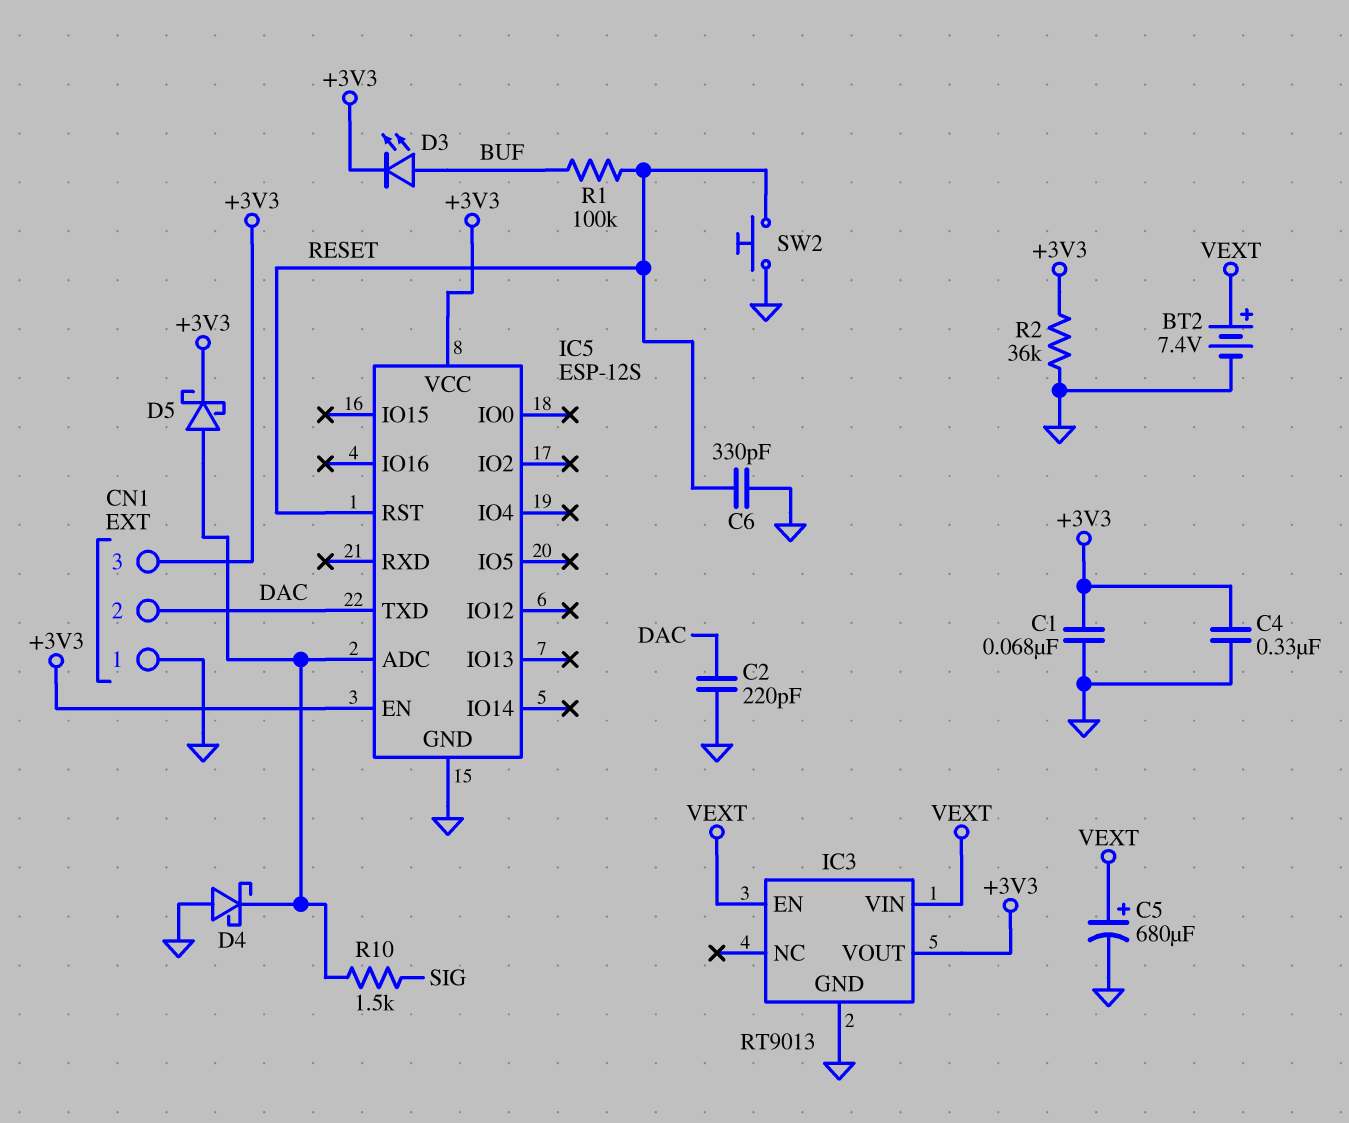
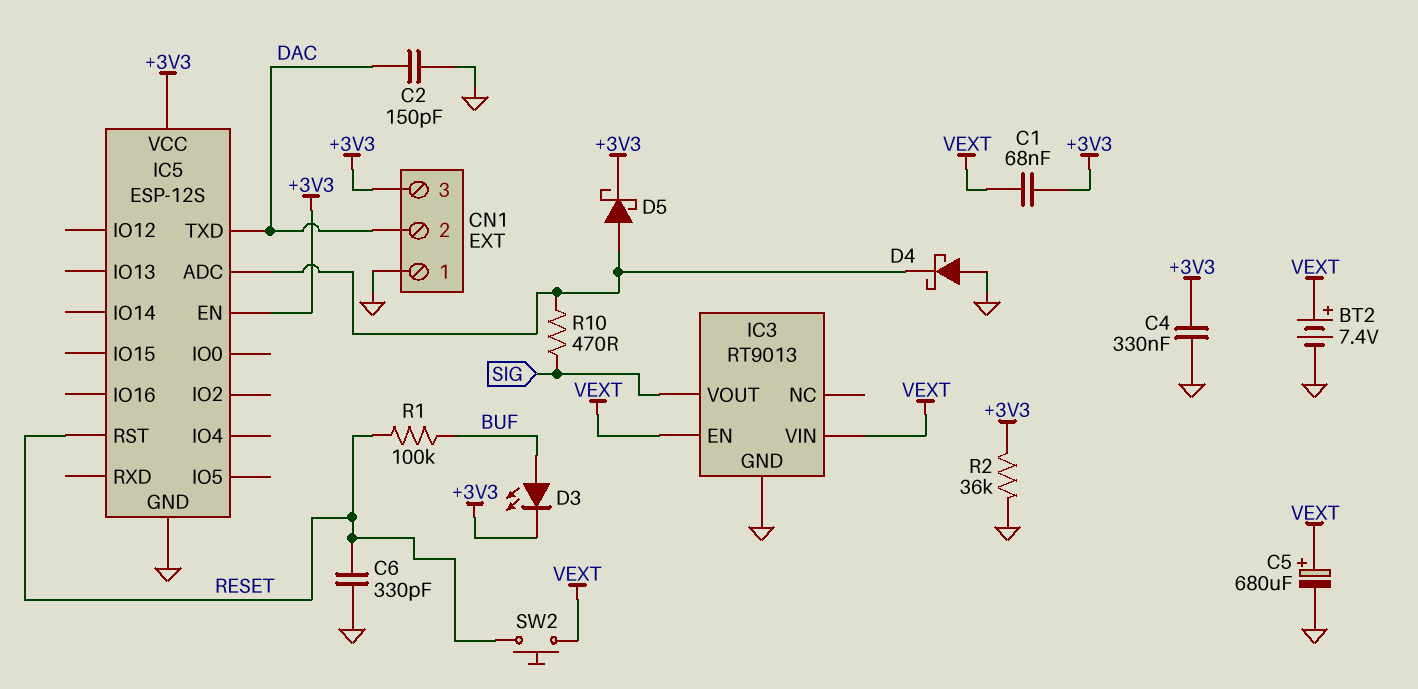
C1: 68nF (+3V3, GND) -> 68nF (+3V3, VEXT)
C2: 220pF (DAC, GND) -> 150pF (DAC, GND)
IC3 pin VOUT: +3V3 -> SIG
R10: 1.5k (IC5/ADC, SIG) -> 470 (IC5/ADC, SIG)
SW2: button (GND, RESET) -> button (RESET, VEXT)

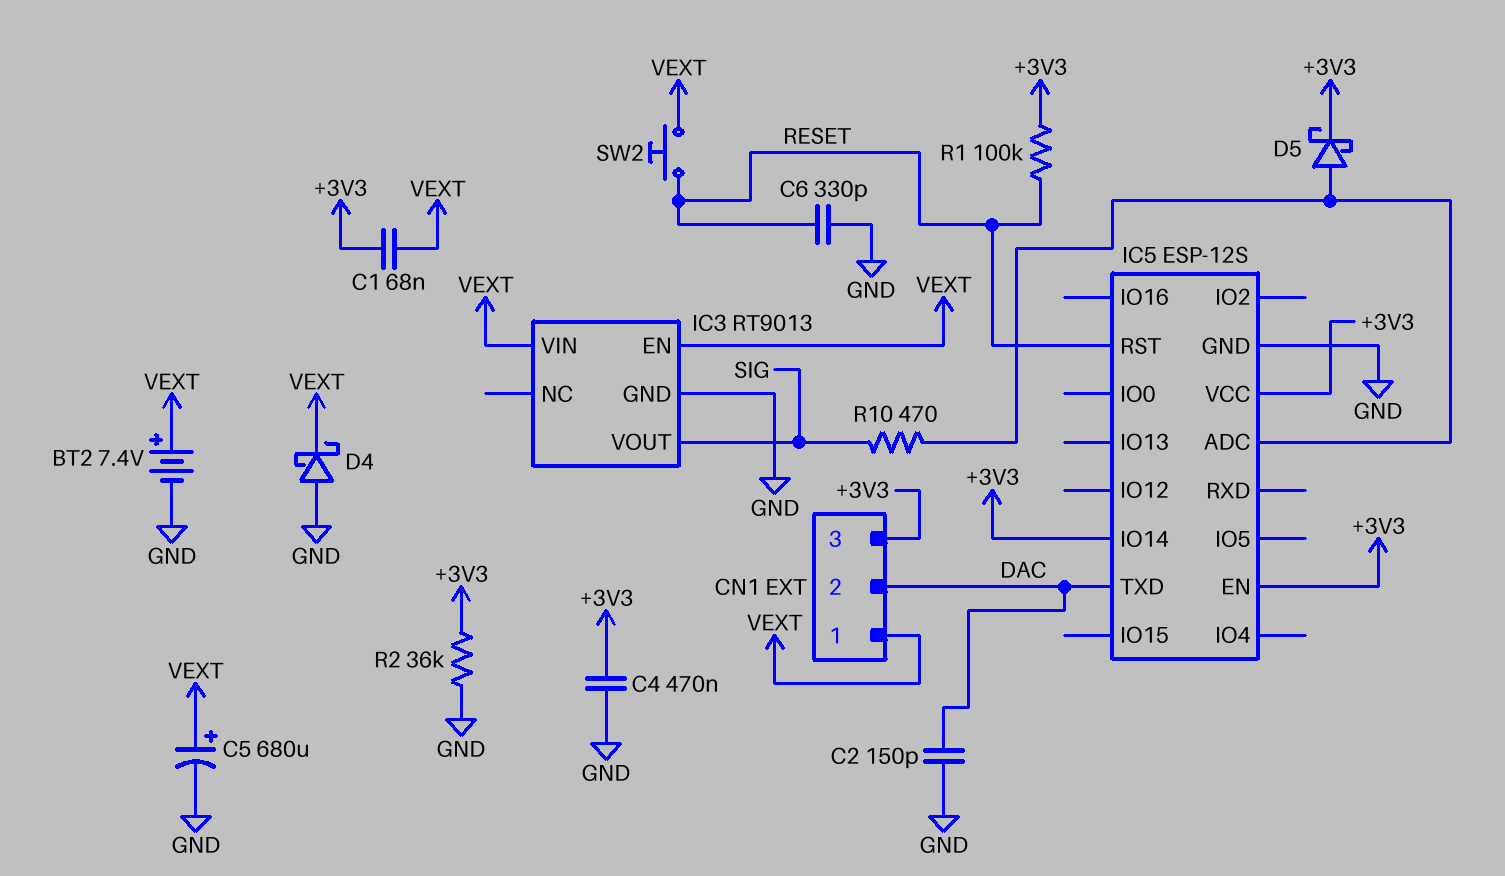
C4: 330nF (+3V3, GND) -> 470nF (+3V3, GND)
CN1 pin 1: GND -> VEXT
D3: LED (A BUF, K +3V3) -> none
D4: schottky (A GND, K IC5/ADC) -> schottky (A GND, K VEXT)
IC5 pin IO14: none -> +3V3
R1: 100k (BUF, RESET) -> 100k (+3V3, RESET)

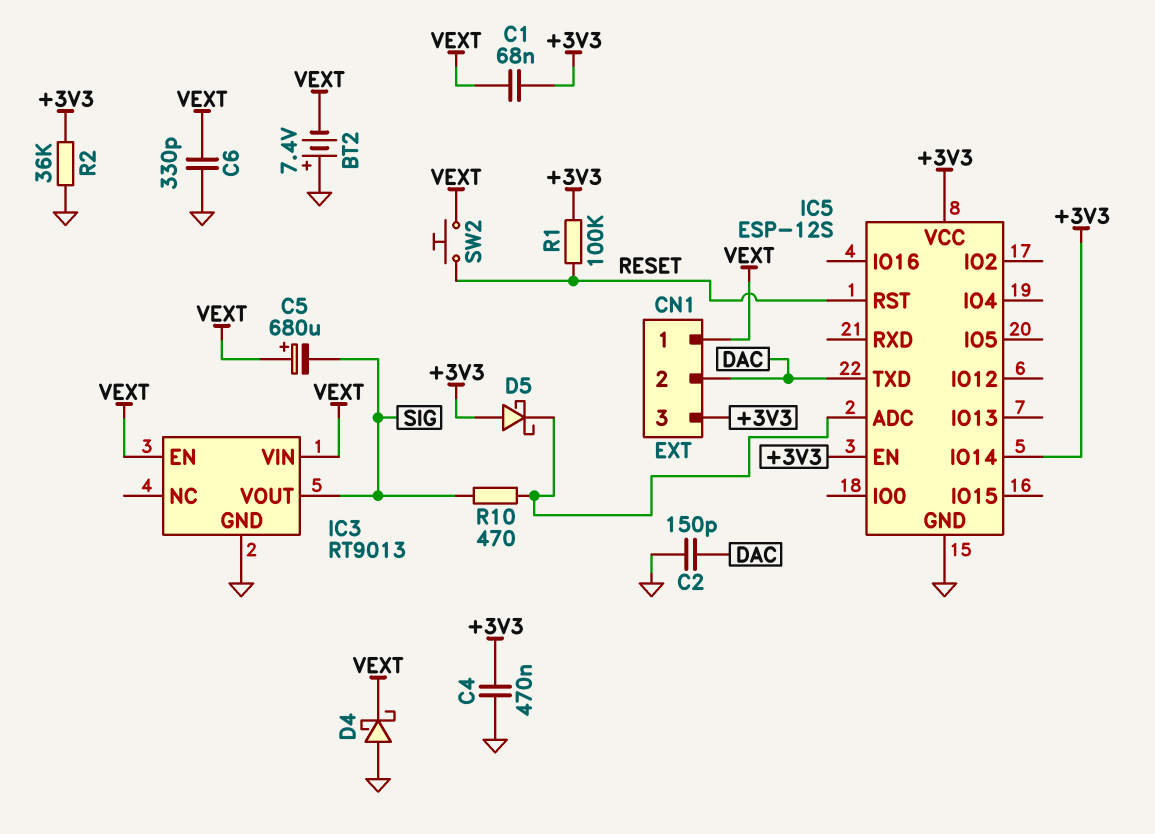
BT2: 7.4V (plus VEXT, minus GND) -> 7.4V (plus GND, minus VEXT)
C5: 680uF (plus VEXT, minus GND) -> 680uF (plus VEXT, minus SIG)
C6: 330pF (GND, RESET) -> 330pF (GND, VEXT)
D5: schottky (A IC5/ADC, K +3V3) -> schottky (A +3V3, K IC5/ADC)

